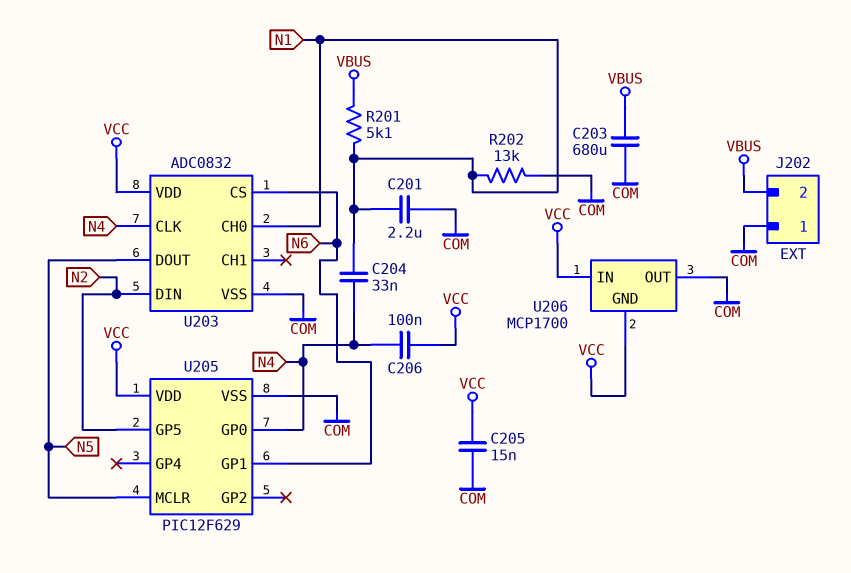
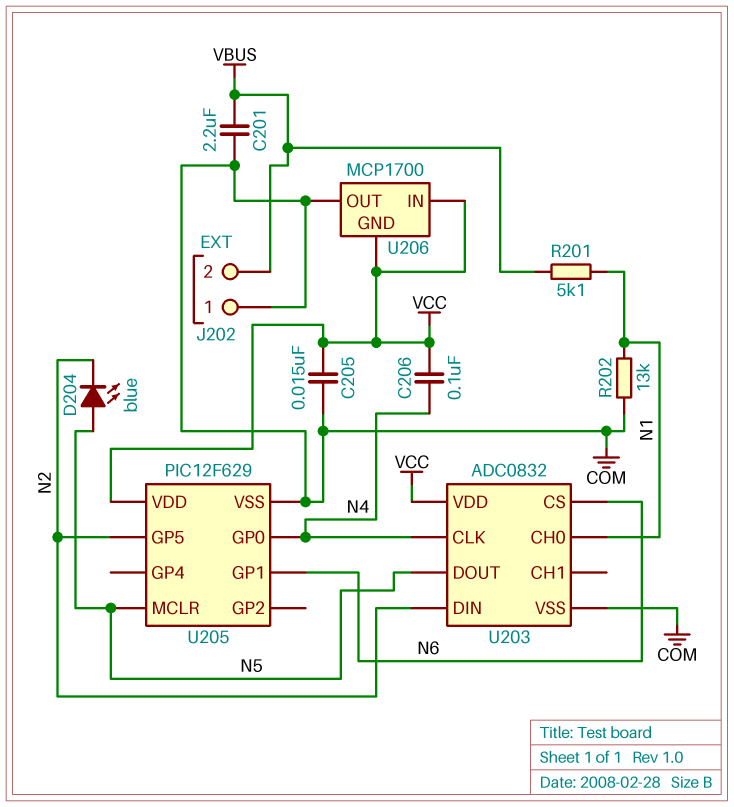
C201: 2.2uF (COM, N1) -> 2.2uF (COM, VBUS)
C203: 680uF (COM, VBUS) -> none
C204: 33nF (N1, N4) -> none
D204: none -> LED blue (A N5, K N2)

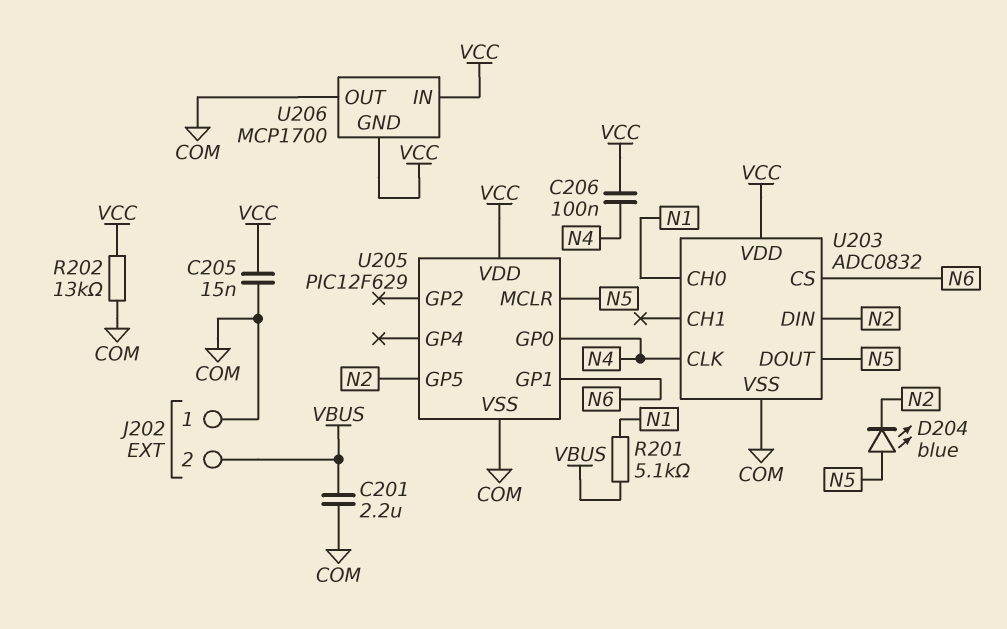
R202: 13k (COM, N1) -> 13k (COM, VCC)

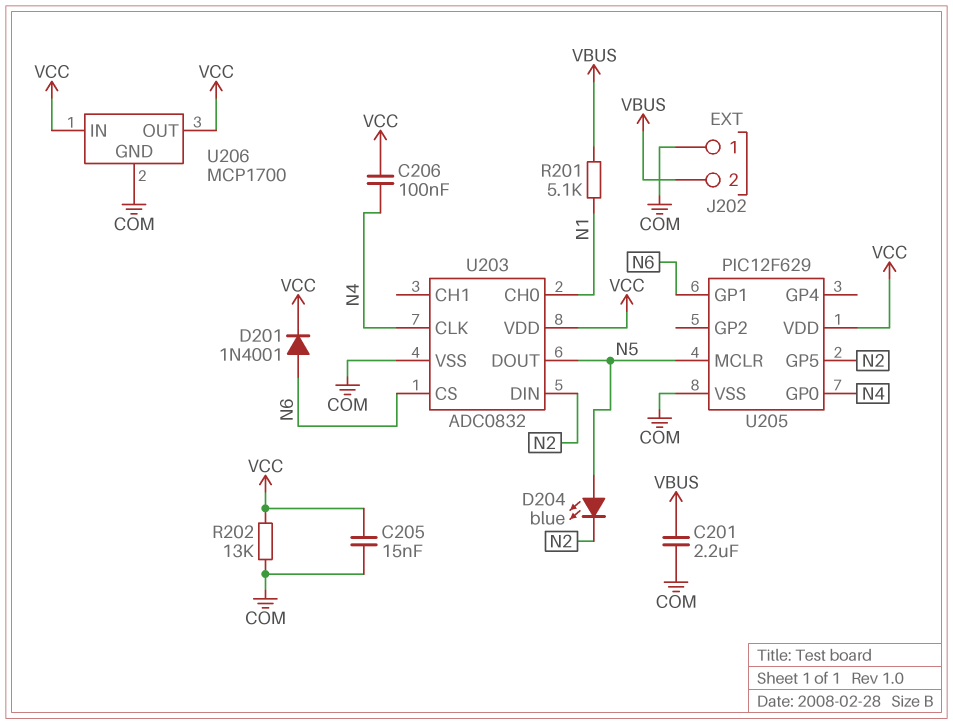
D201: none -> diode 1N4001 (A N6, K VCC)
U206 pin GND: VCC -> COM
U206 pin OUT: COM -> VCC

